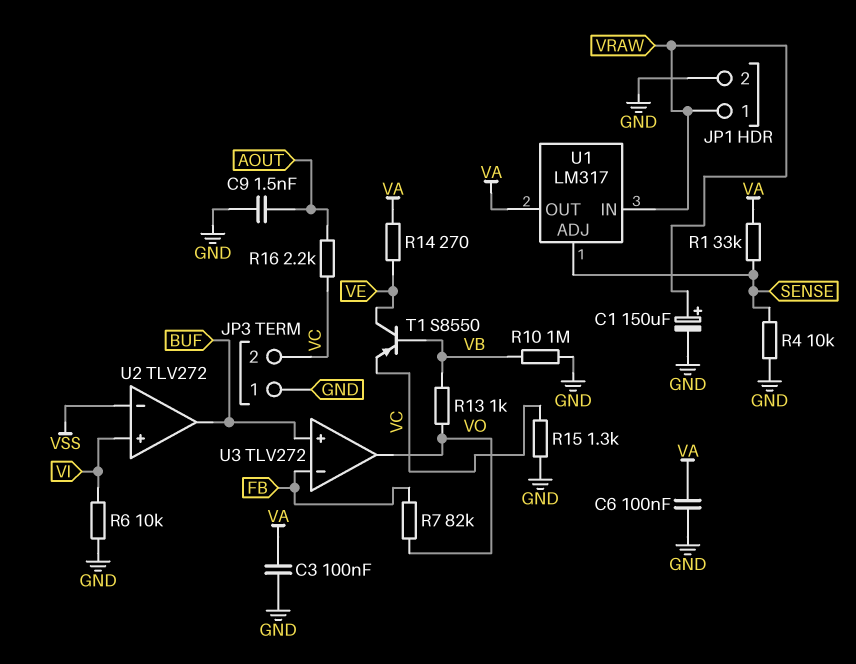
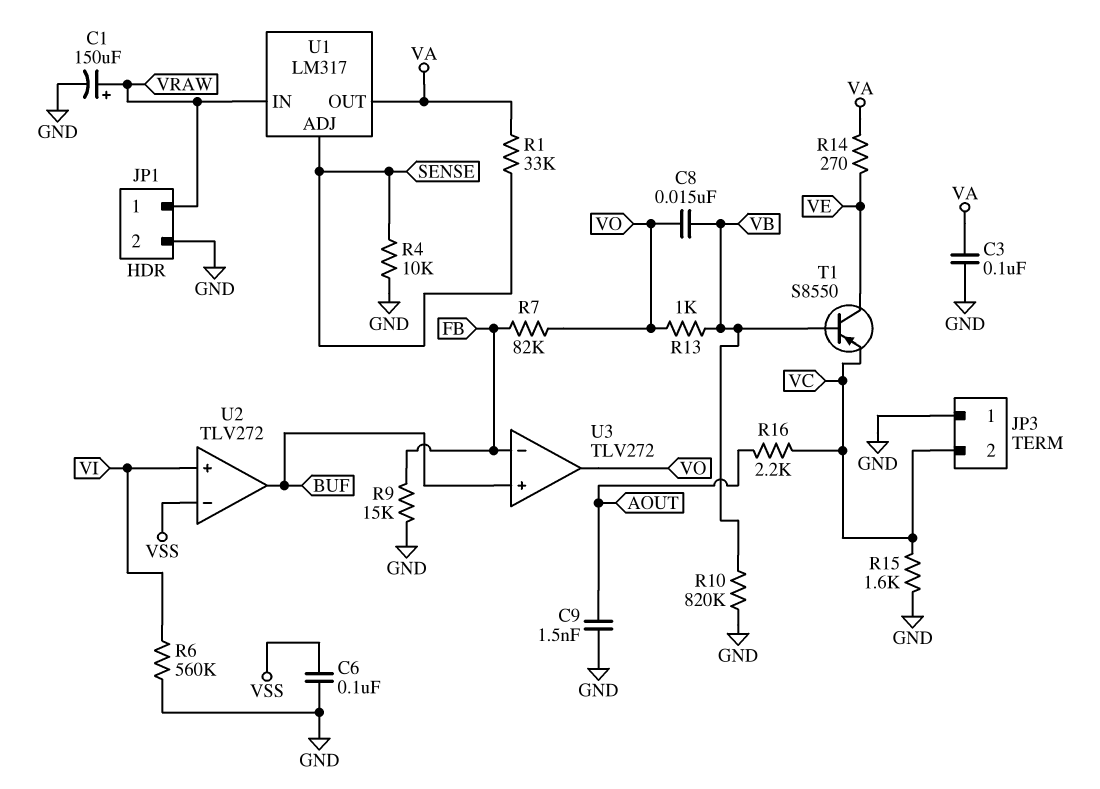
C6: 100nF (GND, VA) -> 100nF (GND, VSS)
C8: none -> 15nF (VB, VO)
R6: 10k (GND, VI) -> 560k (GND, VI)
R9: none -> 15k (FB, GND)
R10: 1M (GND, VB) -> 820k (GND, VB)
R15: 1.3k (GND, VC) -> 1.6k (GND, VC)

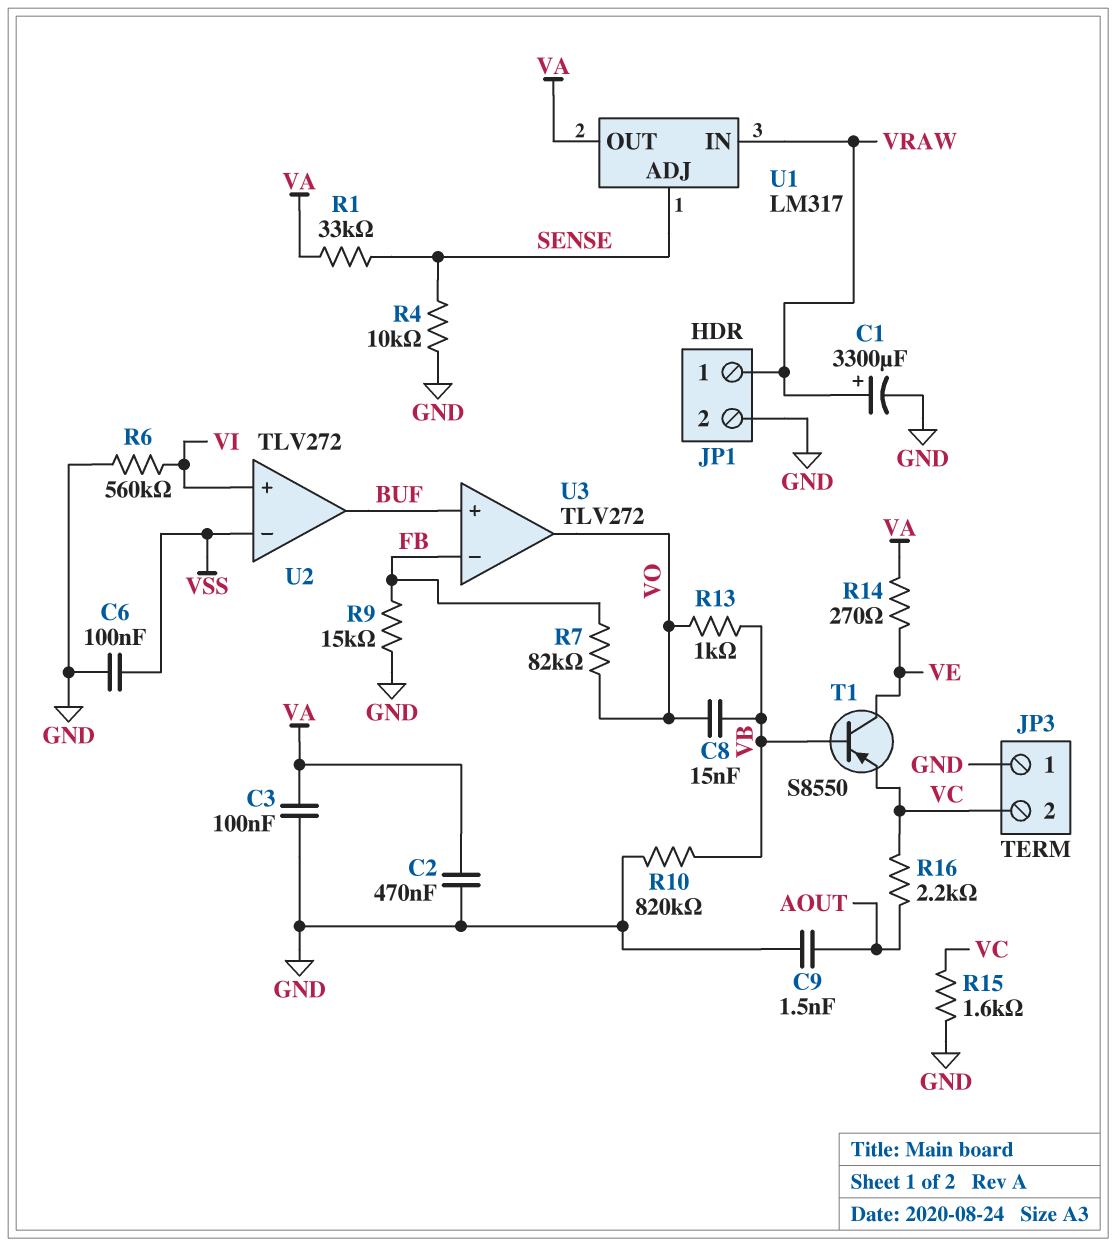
C1: 150uF (plus VRAW, minus GND) -> 3300uF (plus VRAW, minus GND)
C2: none -> 470nF (GND, VA)

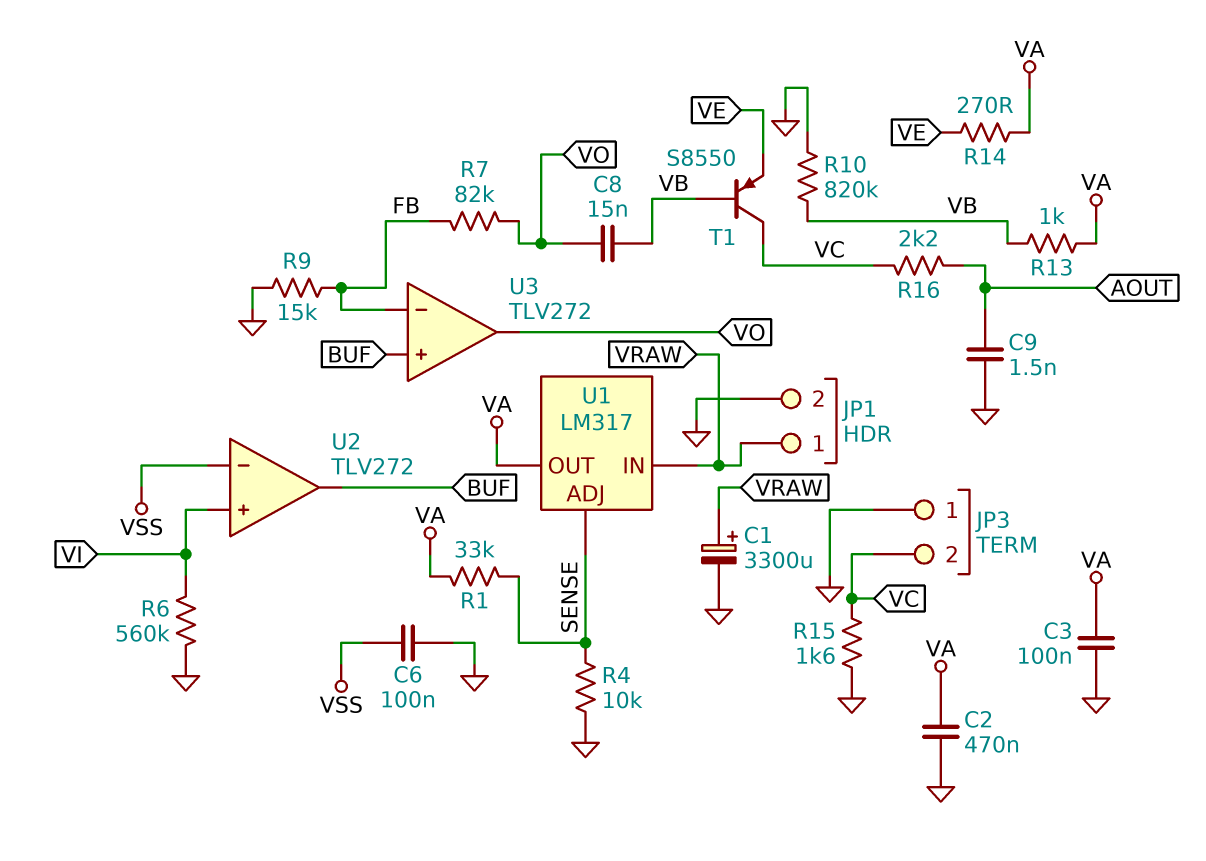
R13: 1k (VB, VO) -> 1k (VA, VB)
T1: PNP S8550 (B VB, C VE, E VC) -> PNP S8550 (B VB, C VC, E VE)

